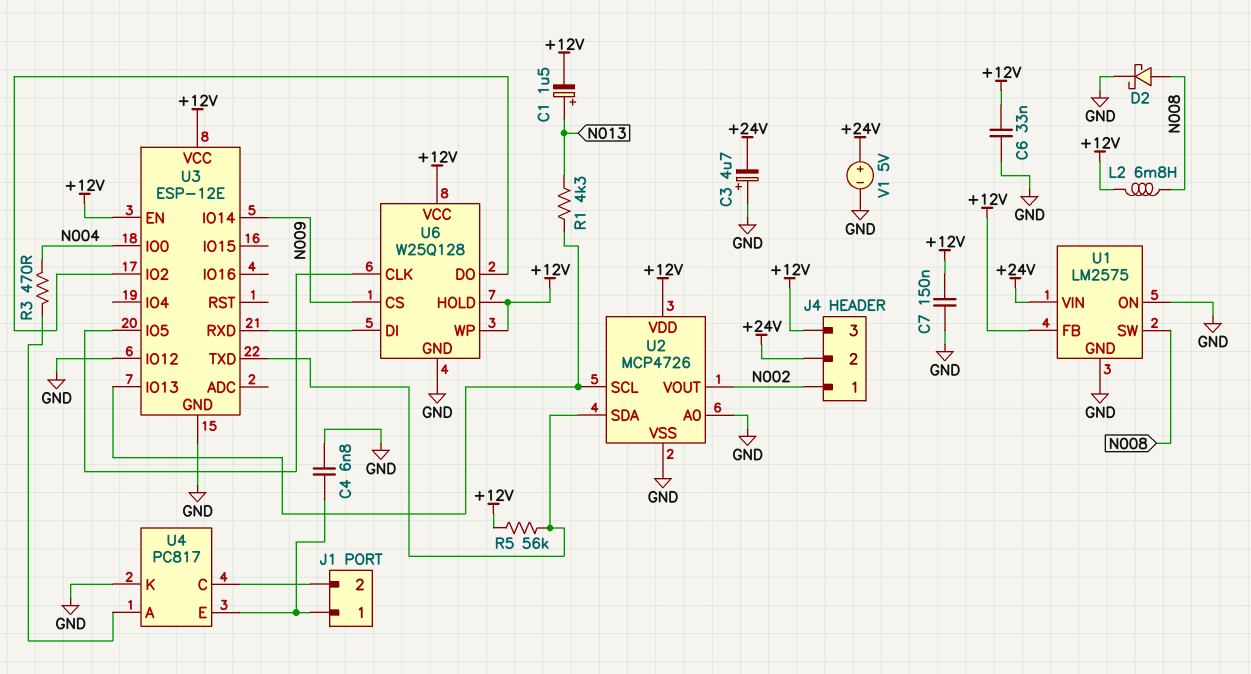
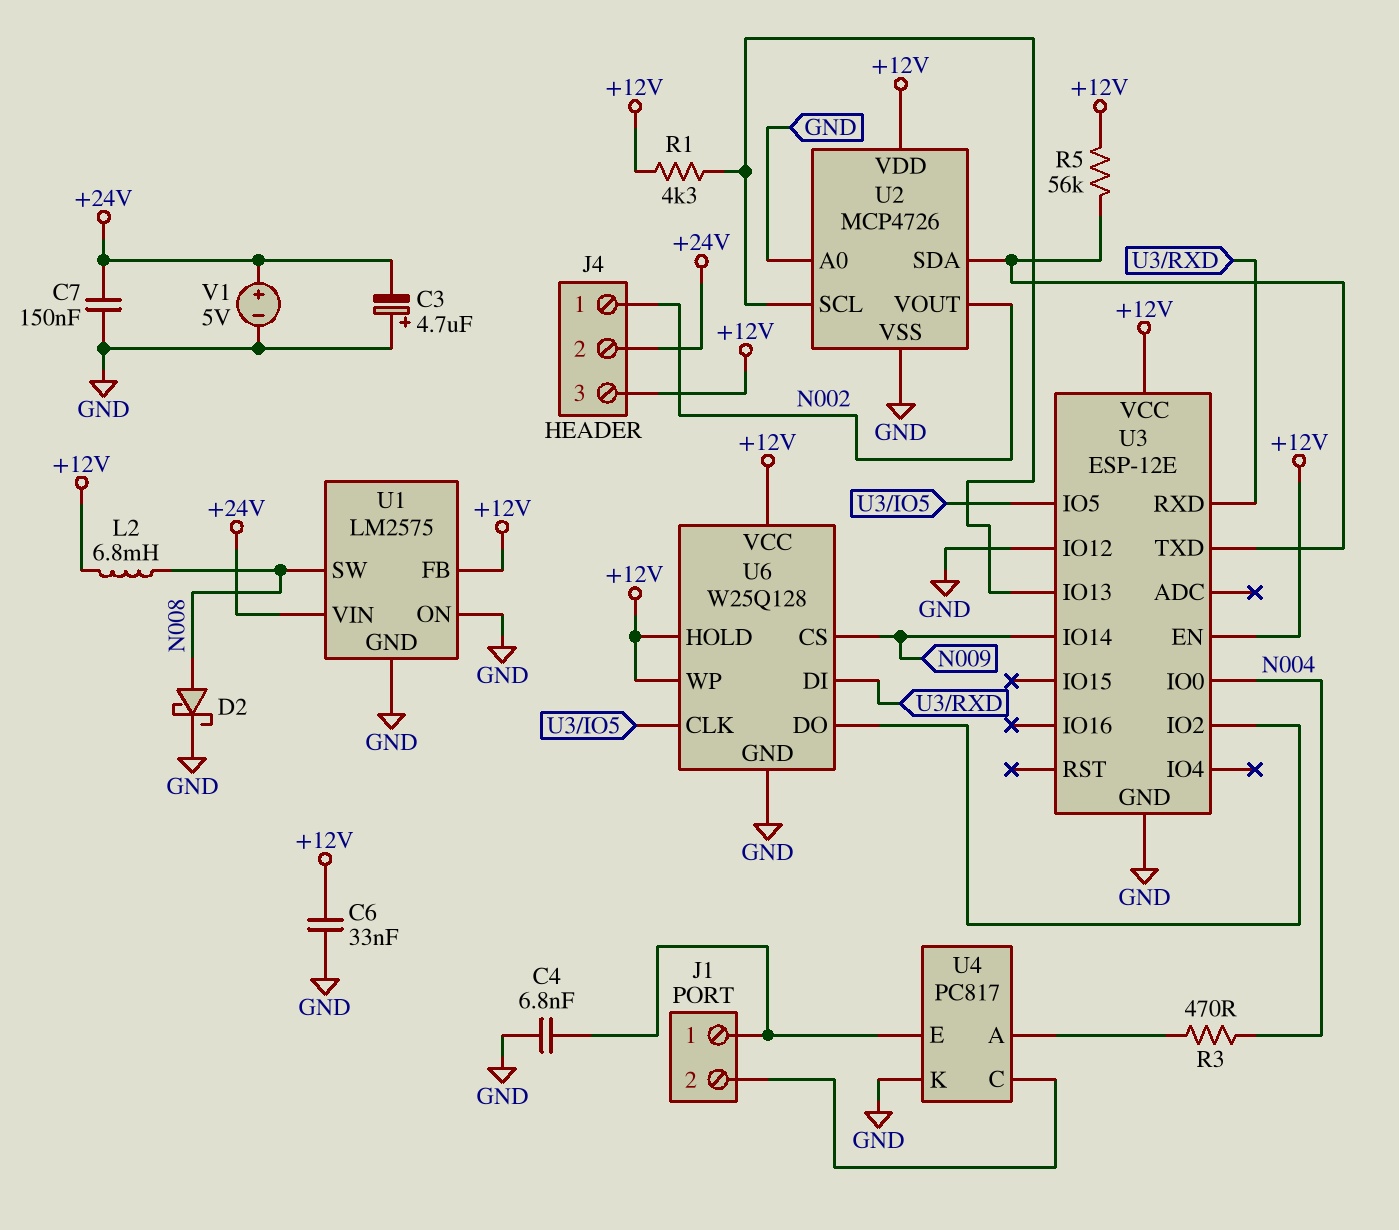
C1: 1.5uF (plus N013, minus +12V) -> none
C7: 150nF (+12V, GND) -> 150nF (+24V, GND)
R1: 4.3k (N013, U2/SCL) -> 4.3k (+12V, U2/SCL)

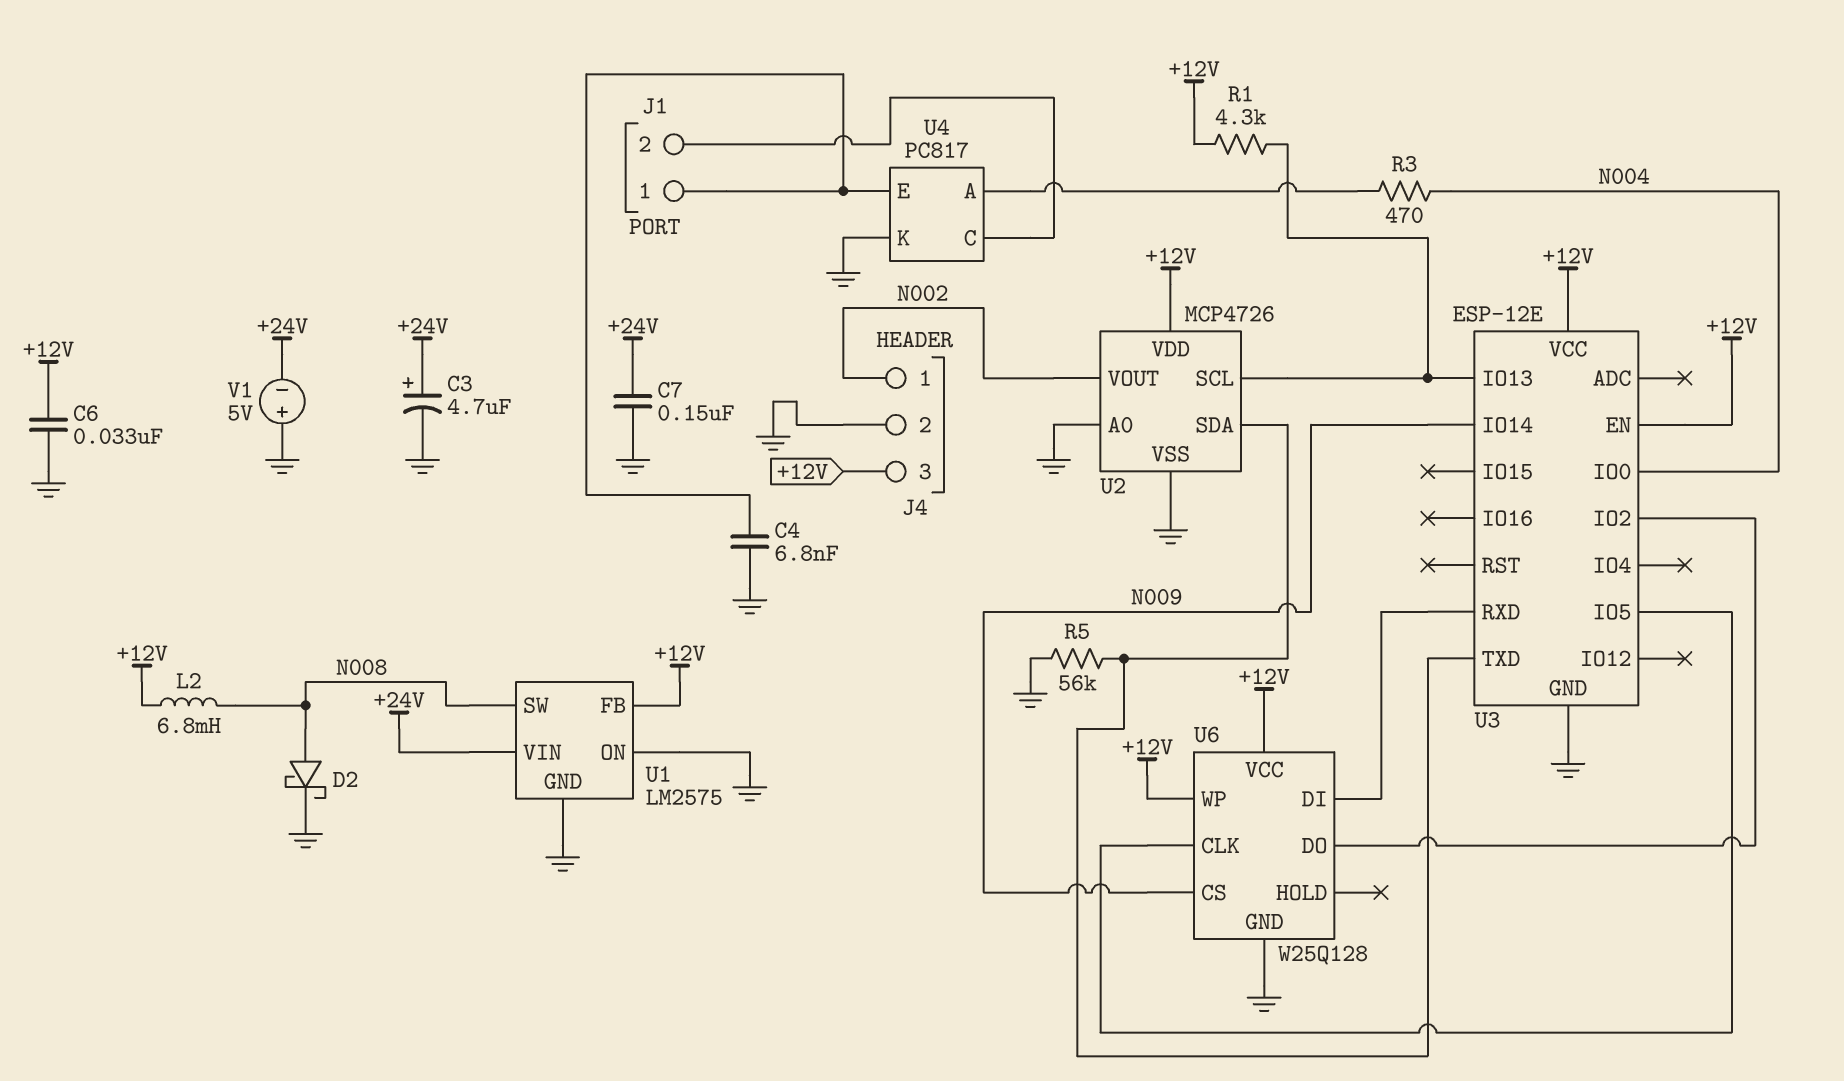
C3: 4.7uF (plus GND, minus +24V) -> 4.7uF (plus +24V, minus GND)
J4 pin 2: +24V -> GND
R5: 56k (+12V, U2/SDA) -> 56k (GND, U2/SDA)
U3 pin IO12: GND -> none
U6 pin HOLD: +12V -> none
V1: 5V (plus +24V, minus GND) -> 5V (plus GND, minus +24V)

